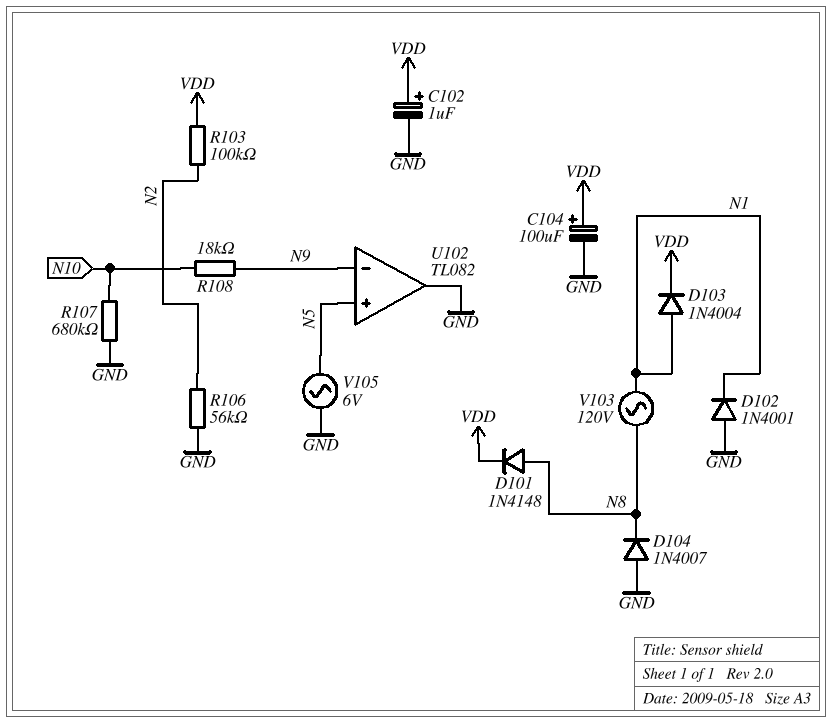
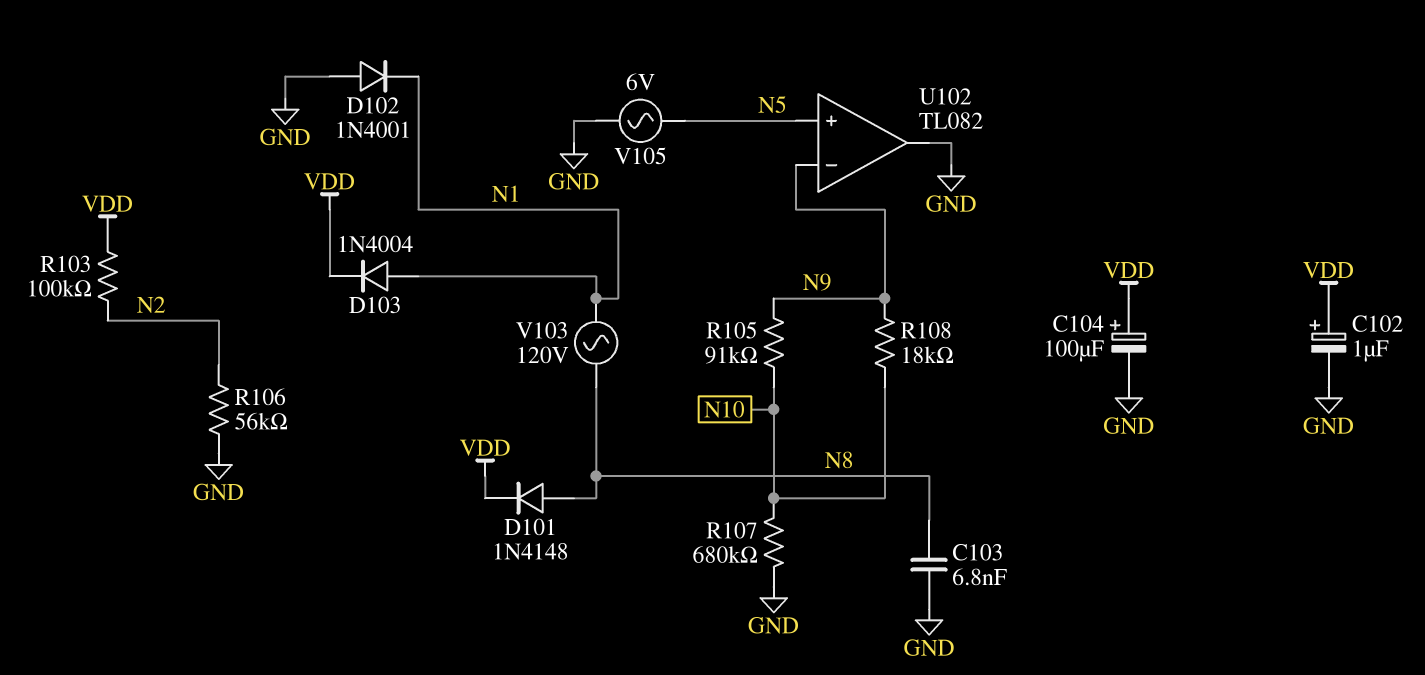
C103: none -> 6.8nF (GND, N8)
D104: diode 1N4007 (A GND, K N8) -> none
R105: none -> 91k (N9, N10)

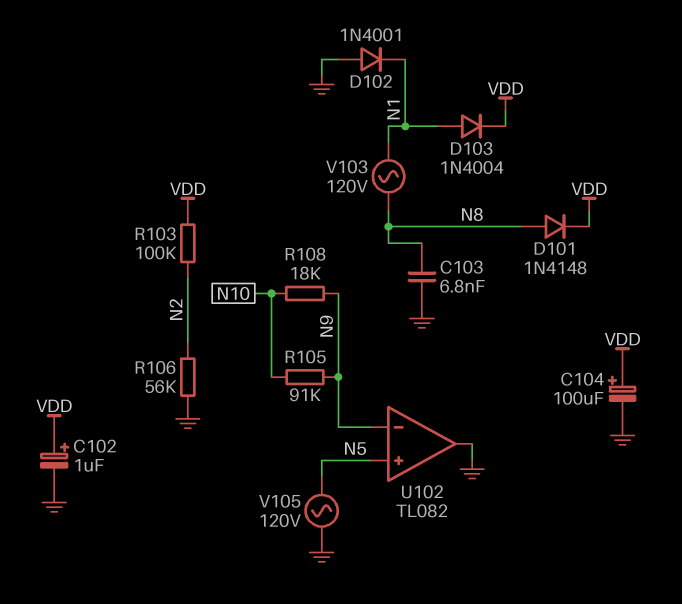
R107: 680k (GND, N10) -> none
V105: AC 6V (GND, N5) -> AC 120V (GND, N5)

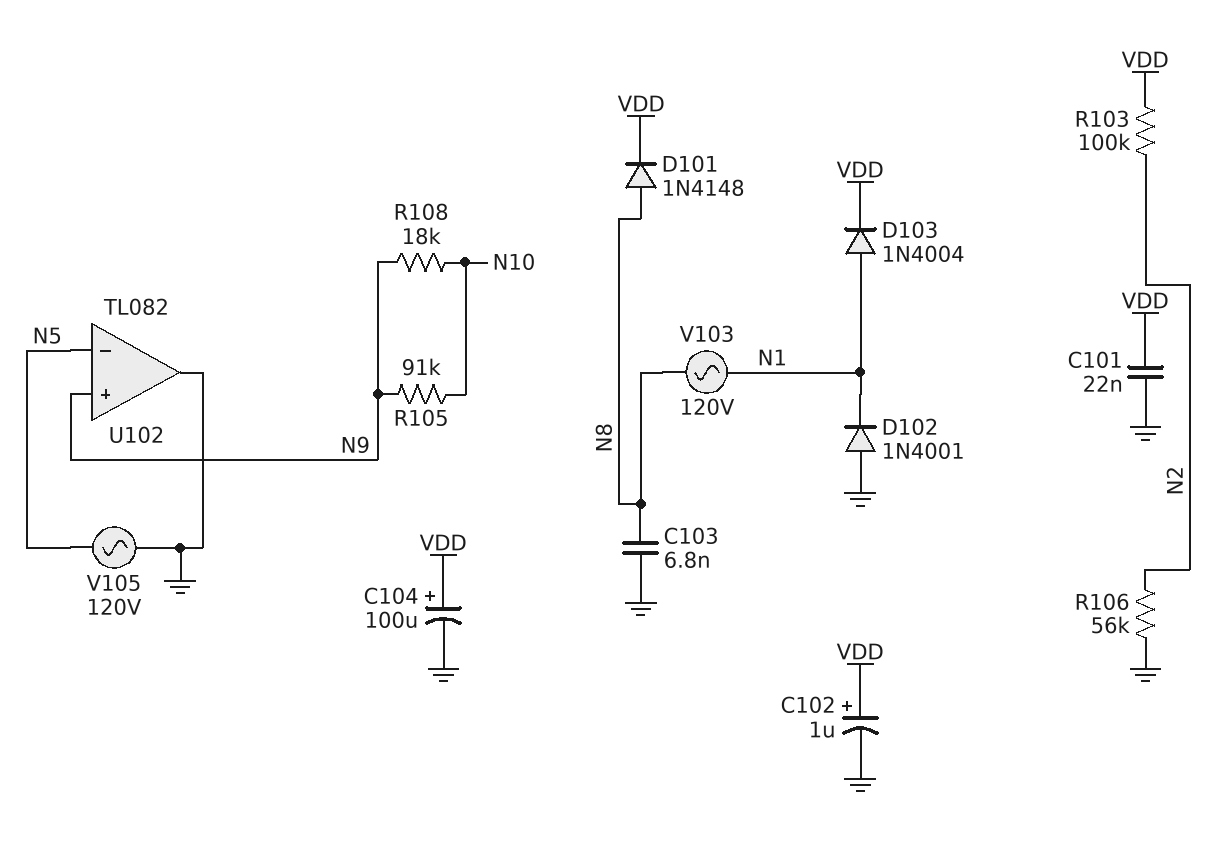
C101: none -> 22nF (GND, VDD)
U102 pin in+: N5 -> N9
U102 pin in-: N9 -> N5

